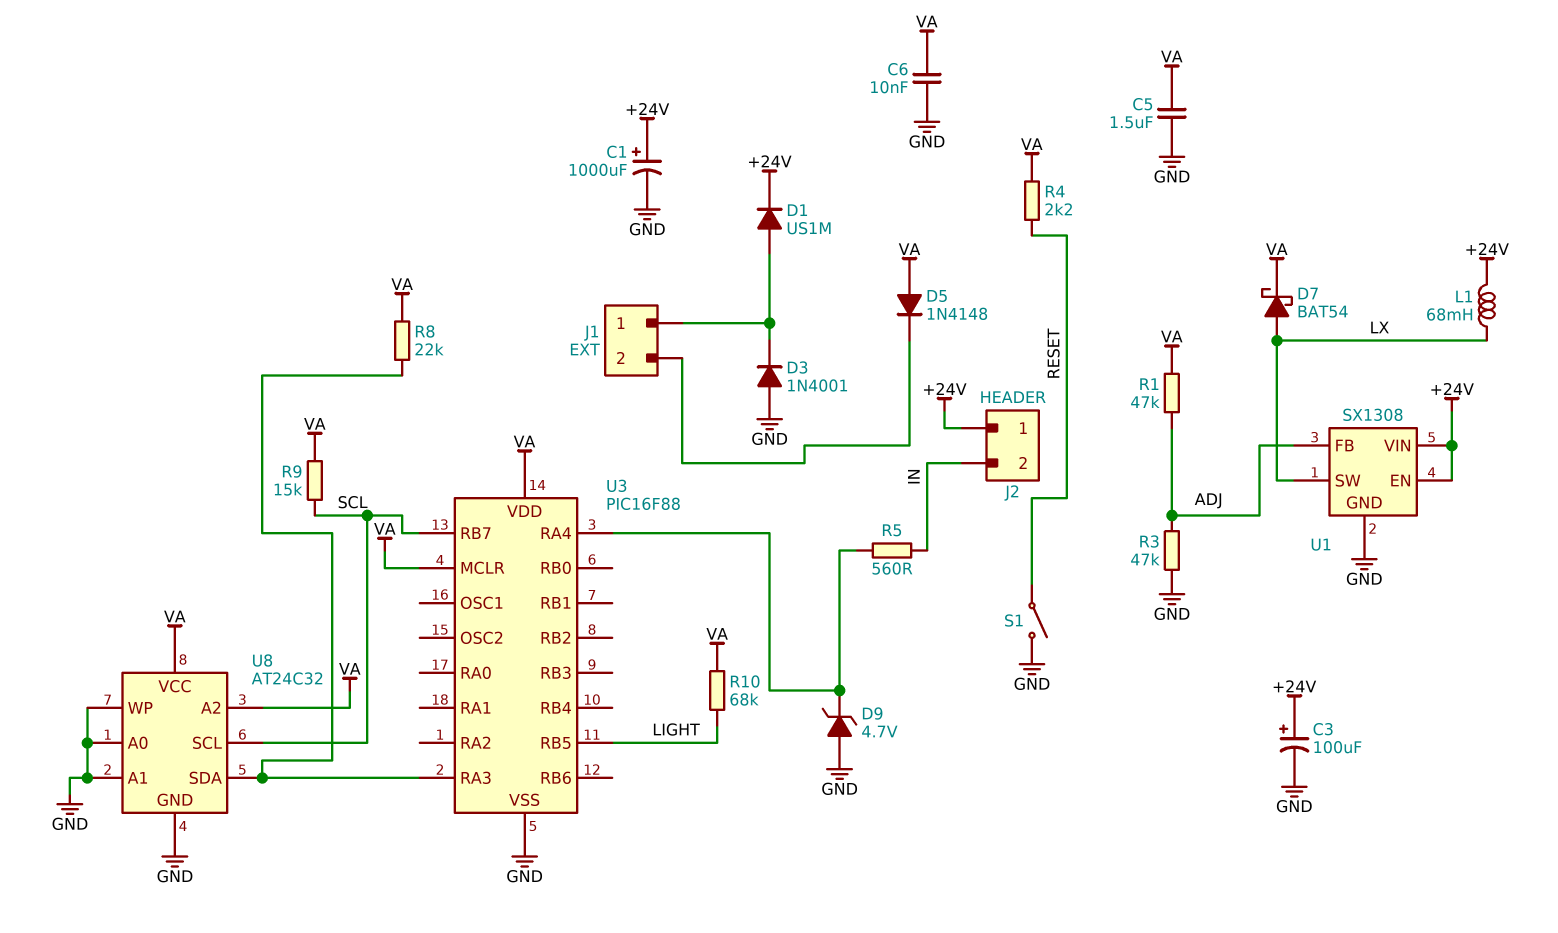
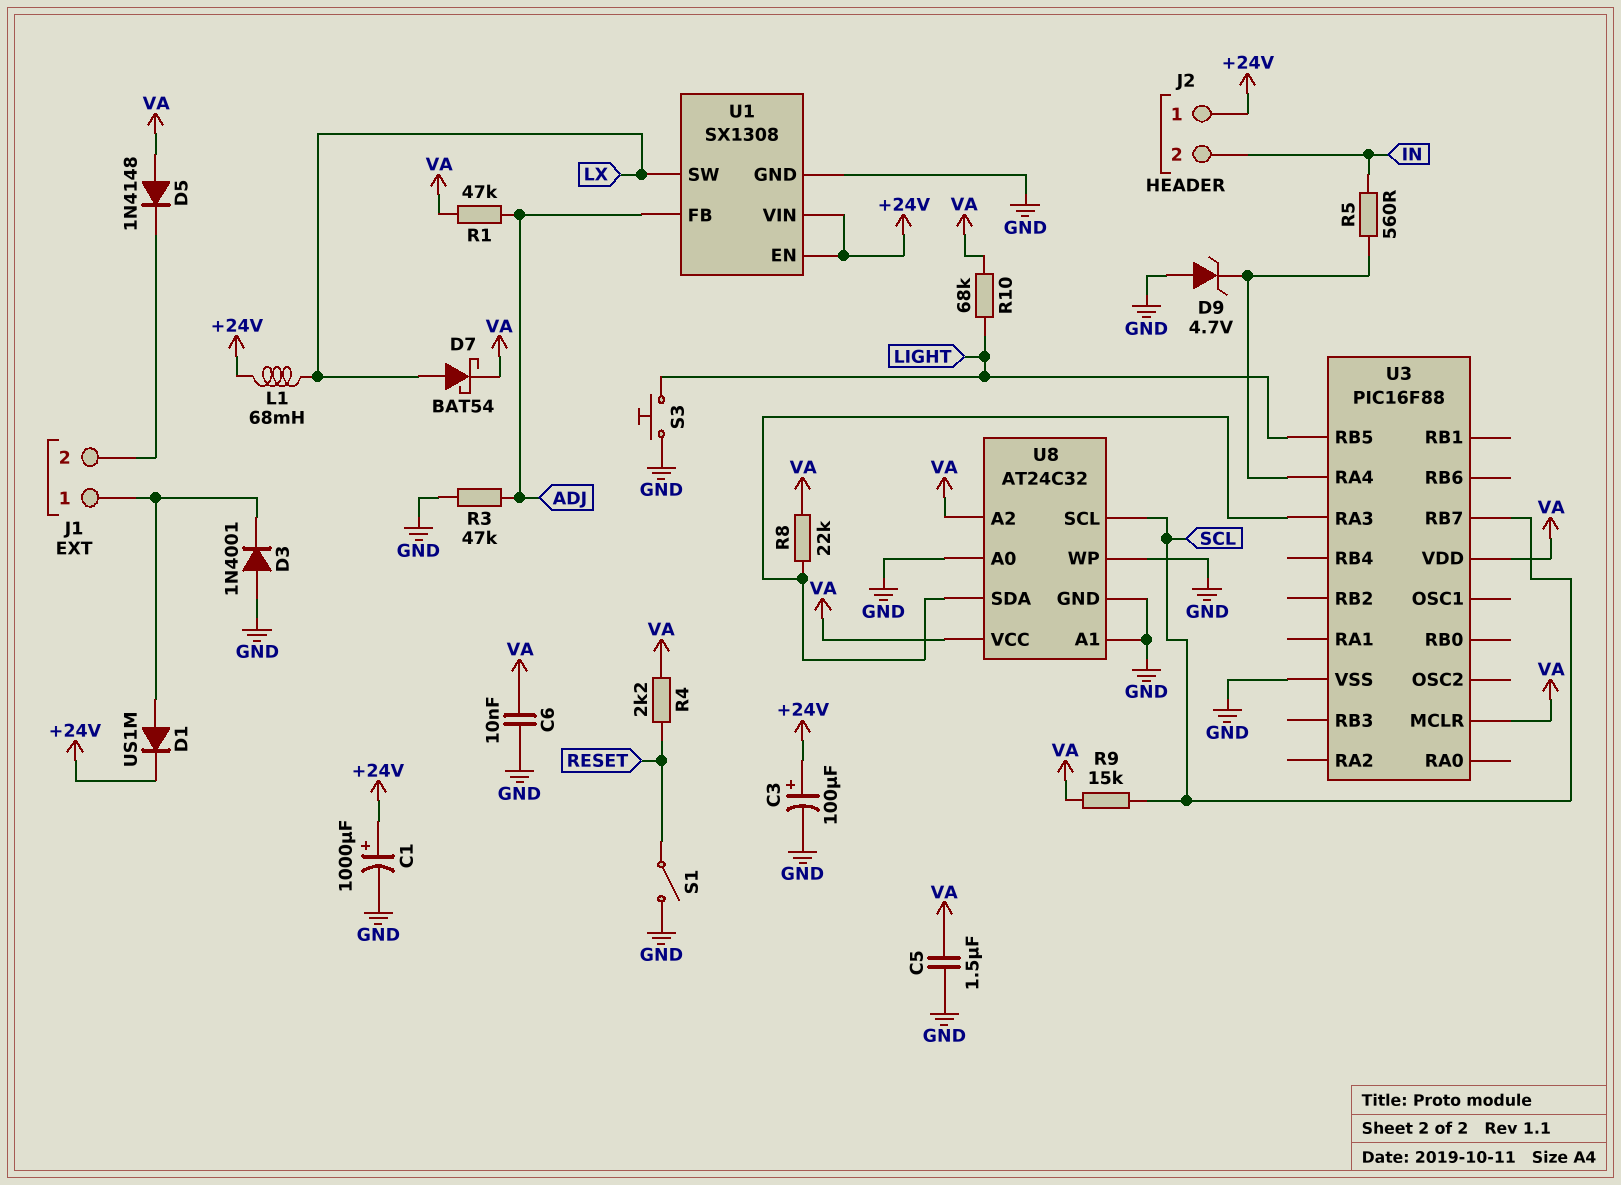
S3: none -> button (GND, LIGHT)

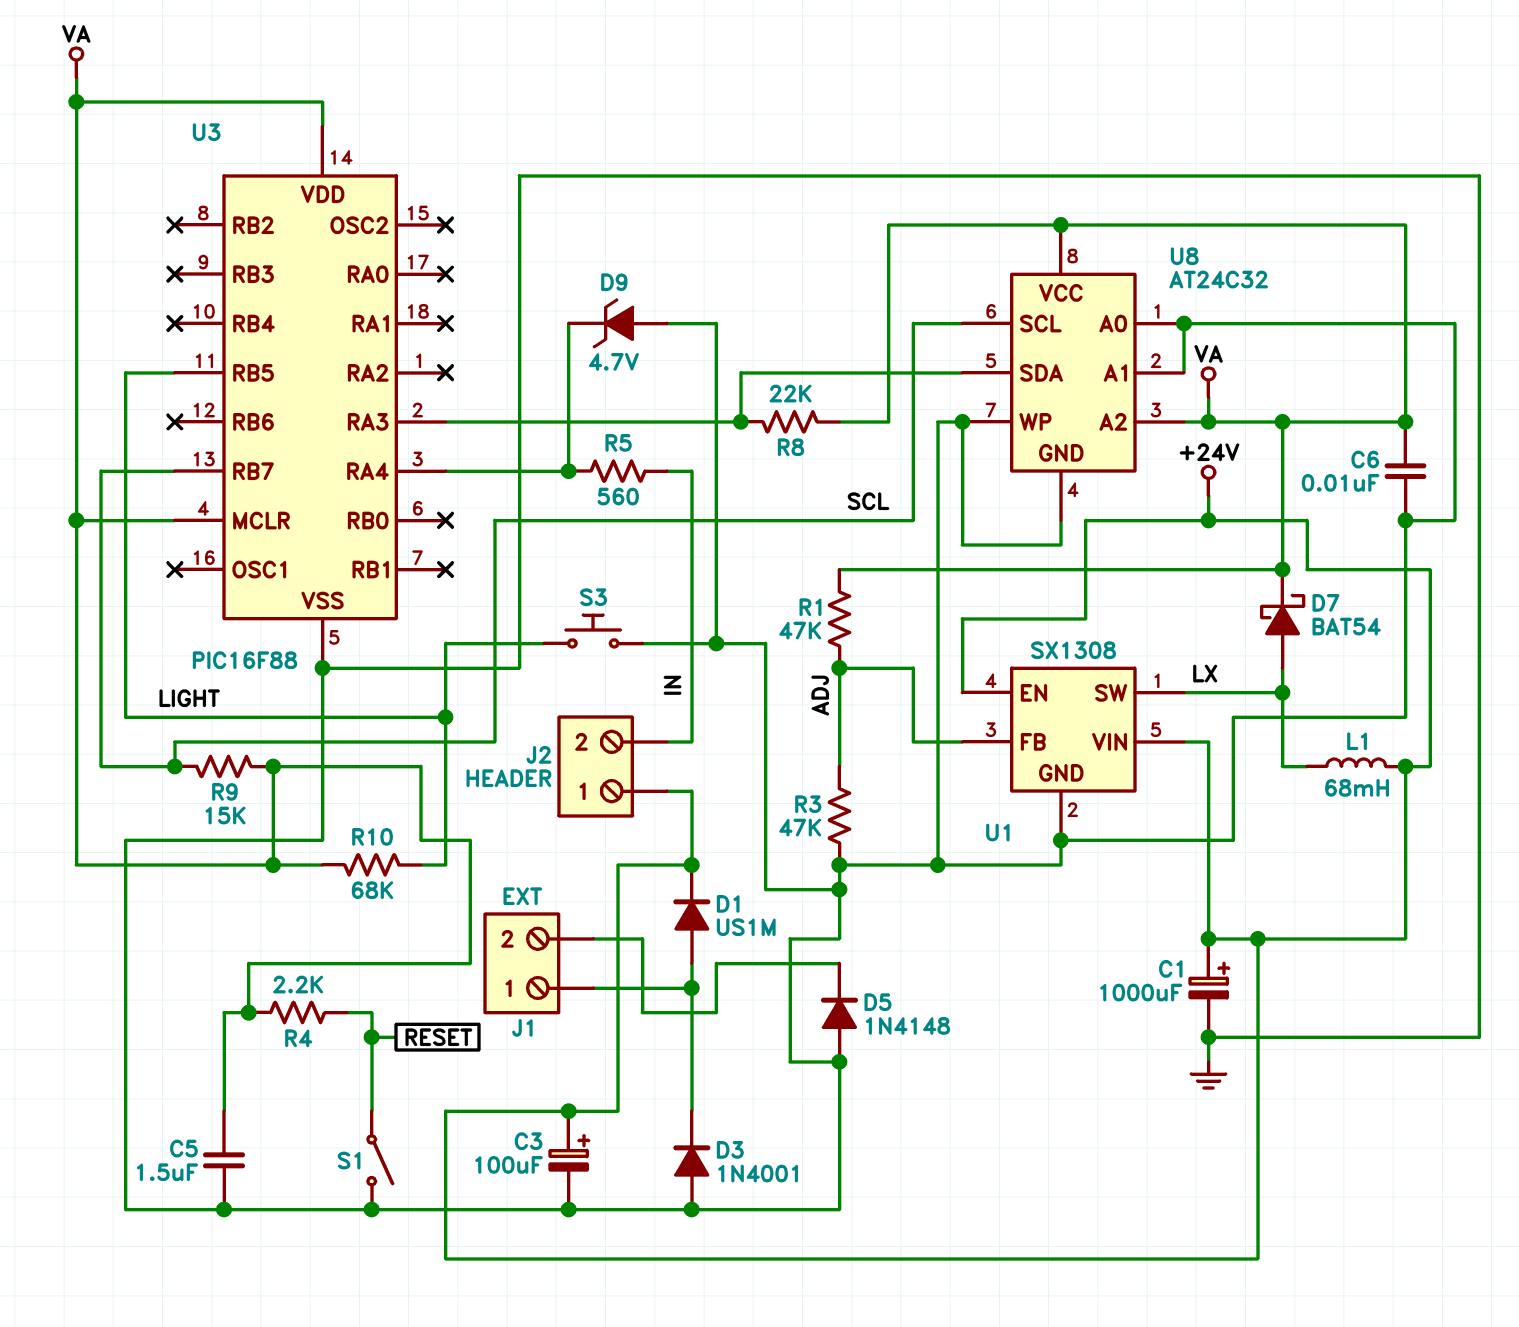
D5: diode 1N4148 (A VA, K J1/2) -> diode 1N4148 (A GND, K J1/2)

